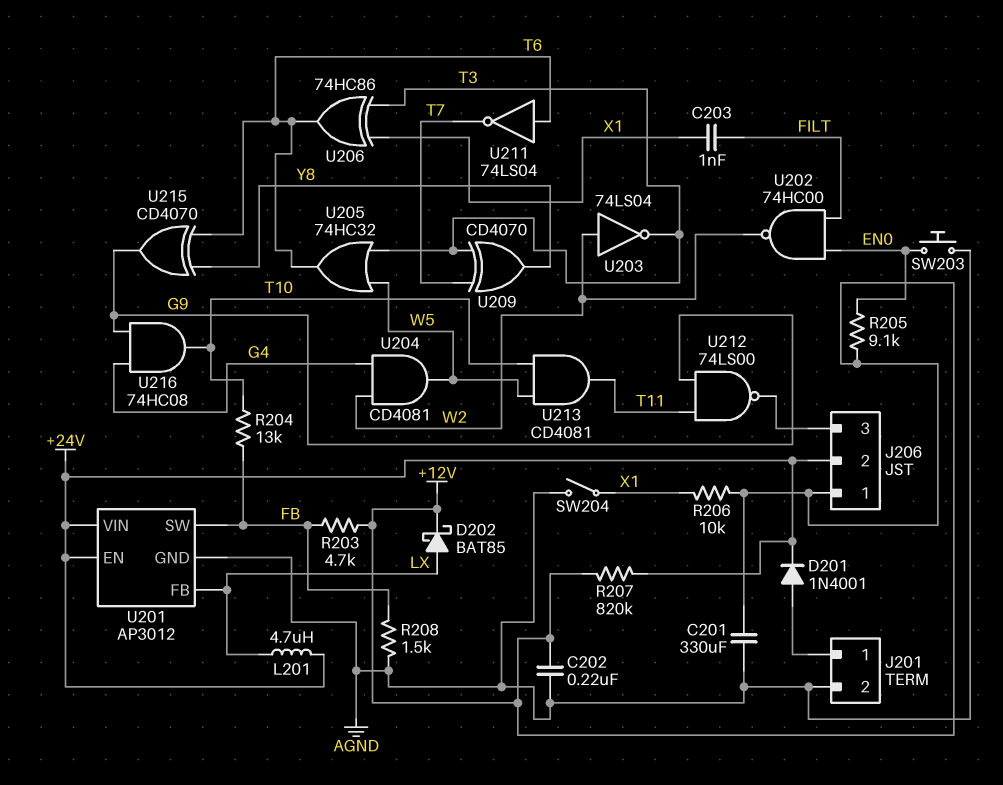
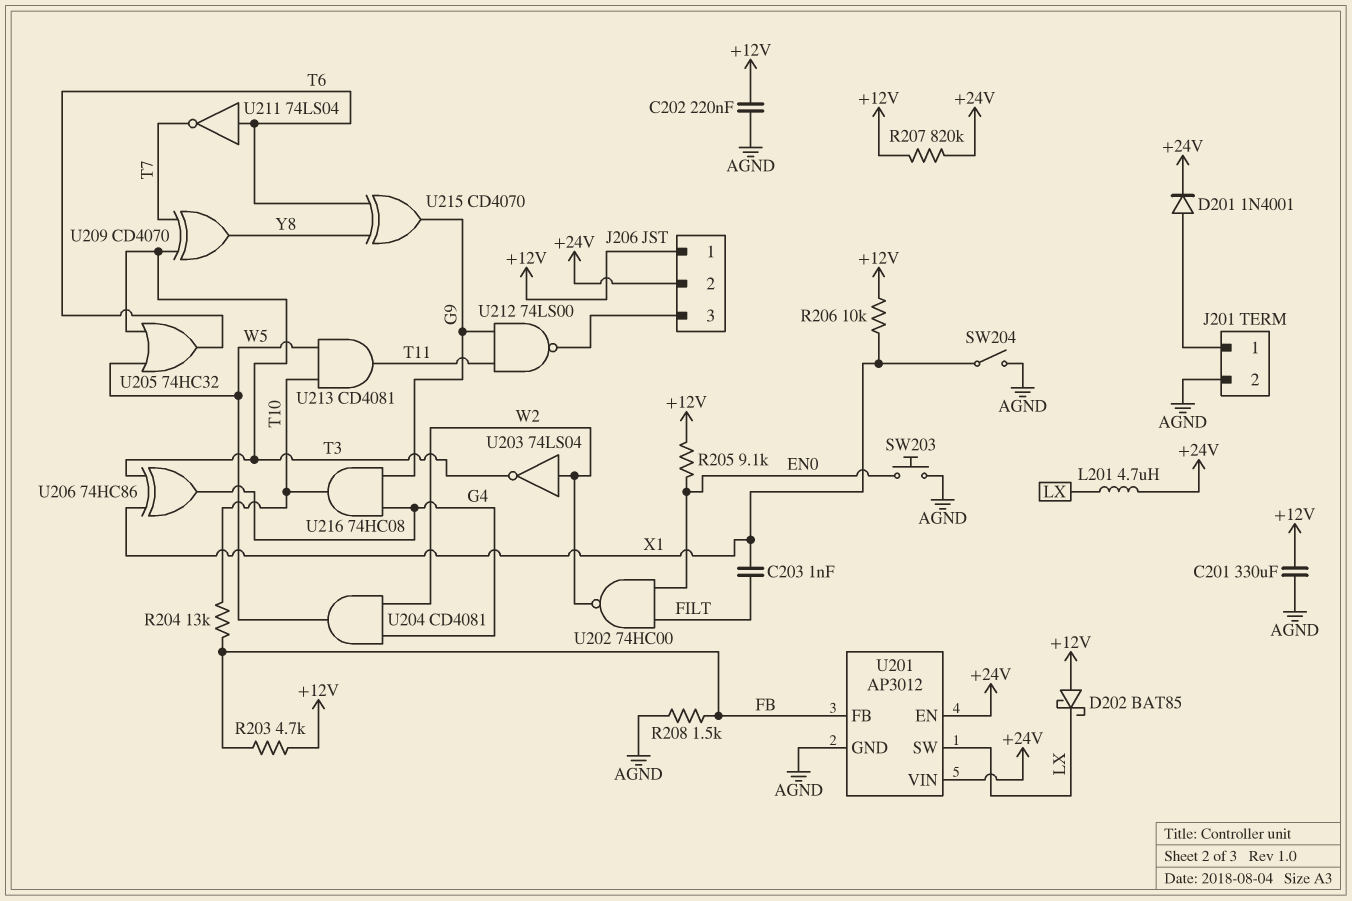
D202: schottky BAT85 (A LX, K +12V) -> schottky BAT85 (A +12V, K LX)
U201 pin FB: LX -> FB
U201 pin SW: FB -> LX
U206: XOR 74HC86 (in T3, in X1, out T6) -> XOR 74HC86 (in T3, in X1, out G4)

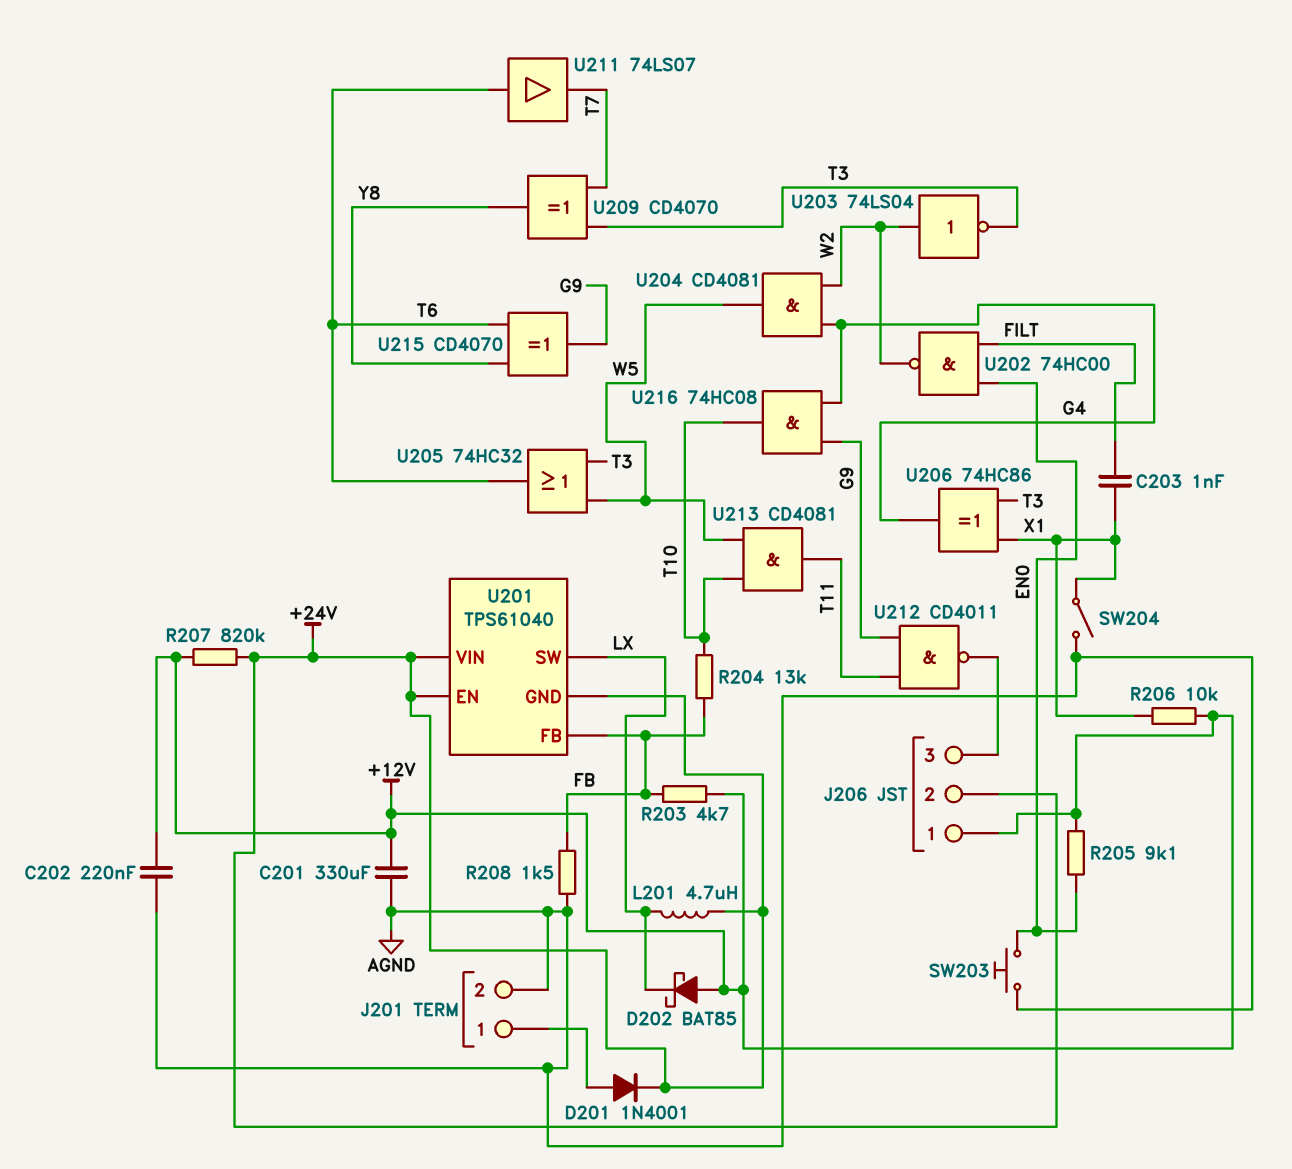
U201: AP3012 -> TPS61040
U201 pin GND: AGND -> +24V
U211: NOT 74LS04 (in T6, out T7) -> buffer 74LS07 (in T6, out T7)
U212: NAND 74LS00 (in G9, in T11, out J206/3) -> NAND CD4011 (in G9, in T11, out J206/3)

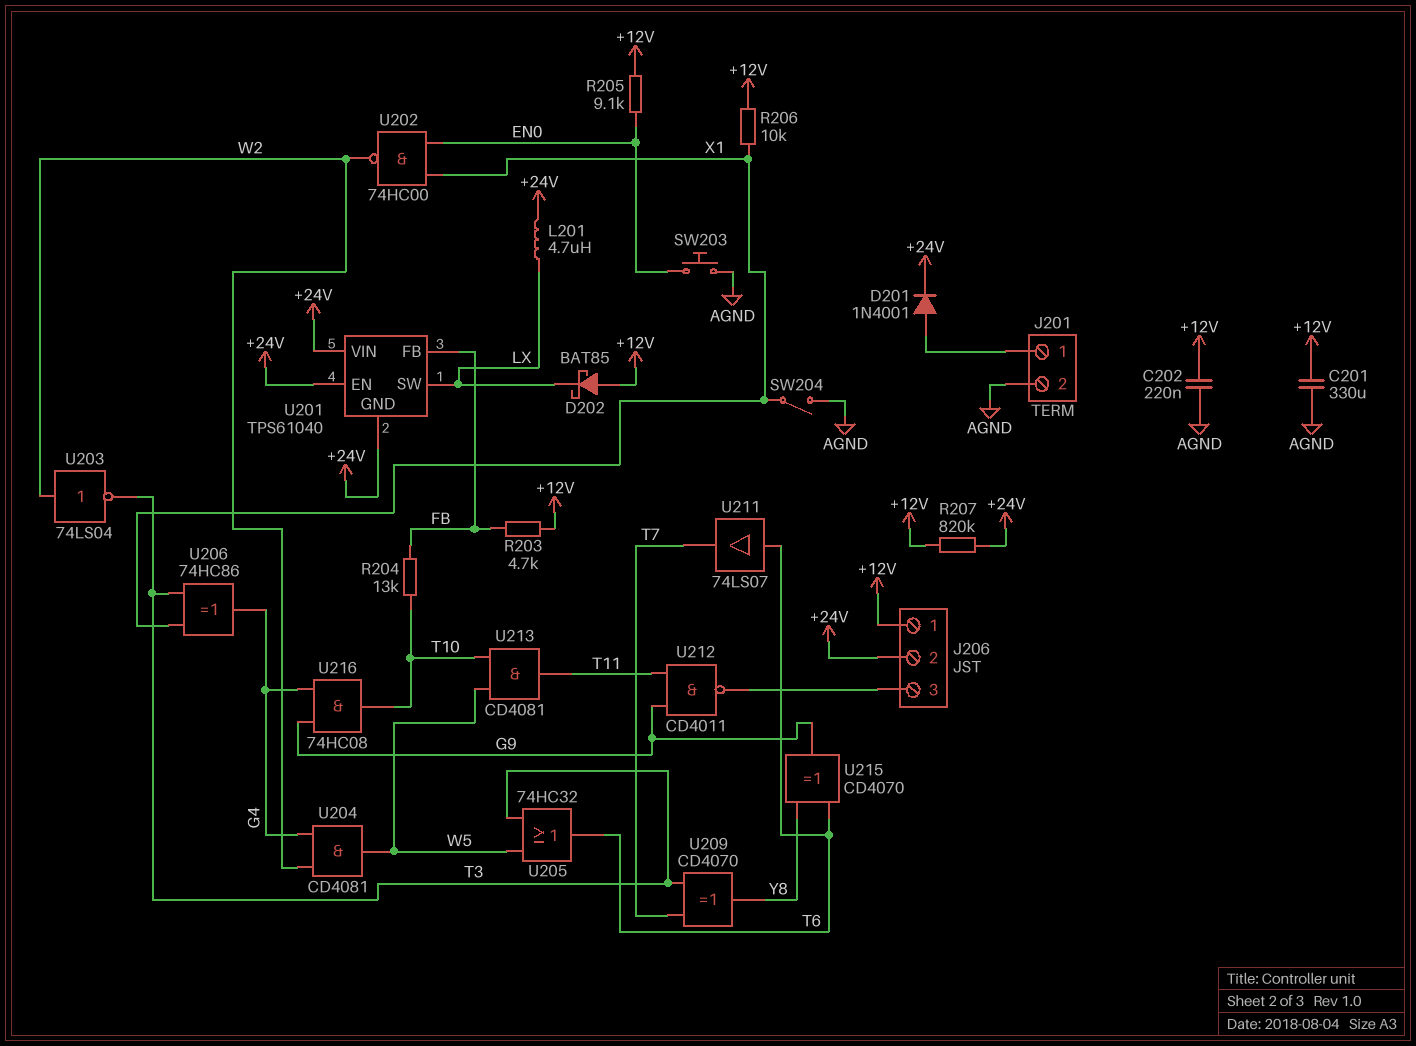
C203: 1nF (FILT, X1) -> none
R208: 1.5k (AGND, FB) -> none
U202: NAND 74HC00 (in EN0, in FILT, out W2) -> NAND 74HC00 (in EN0, in X1, out W2)

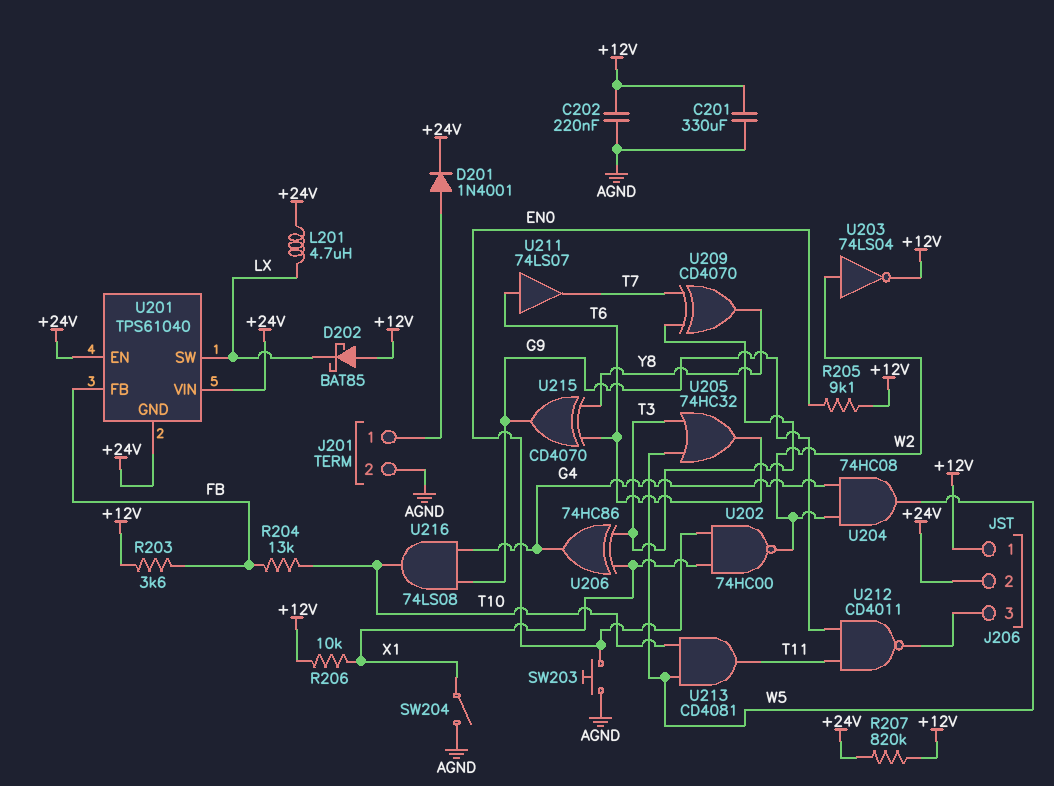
R203: 4.7k (+12V, FB) -> 3.6k (+12V, FB)
U203: NOT 74LS04 (in W2, out T3) -> NOT 74LS04 (in W2, out +12V)
U204: AND CD4081 (in G4, in W2, out W5) -> AND 74HC08 (in G4, in W2, out W5)
U216: AND 74HC08 (in G4, in G9, out T10) -> AND 74LS08 (in G4, in G9, out T10)

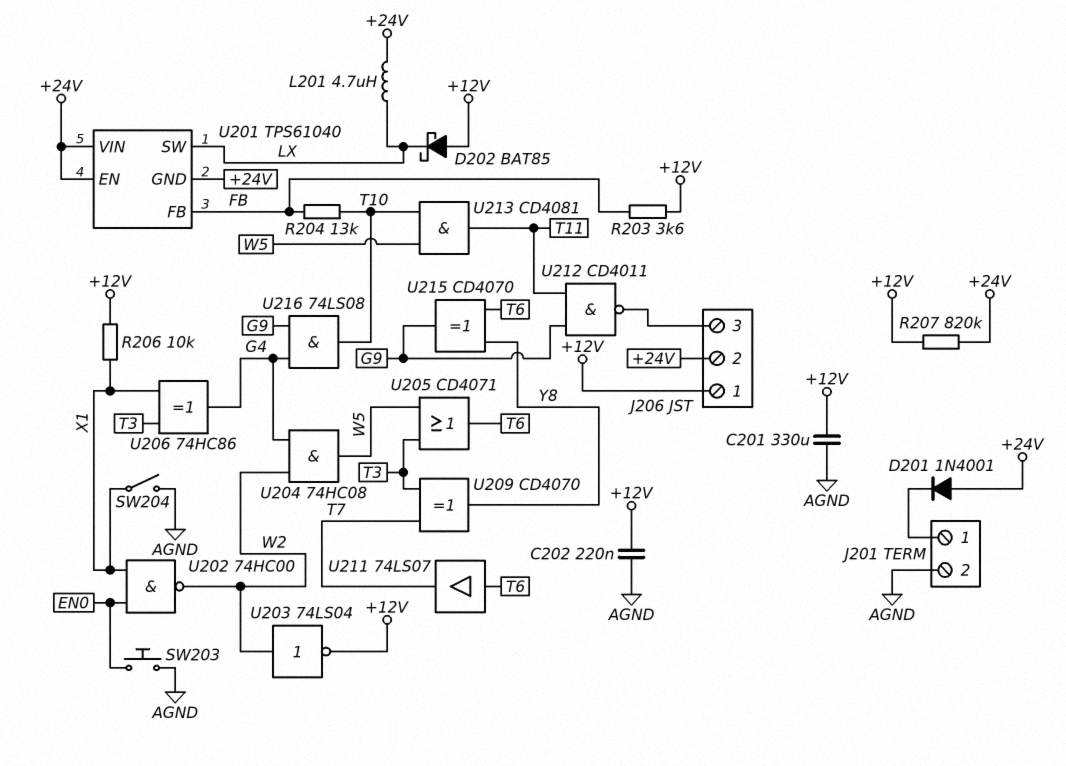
D201: diode 1N4001 (A J201/1, K +24V) -> diode 1N4001 (A +24V, K J201/1)
R205: 9.1k (+12V, EN0) -> none
U205: OR 74HC32 (in T3, in W5, out T6) -> OR CD4071 (in T3, in W5, out T6)

